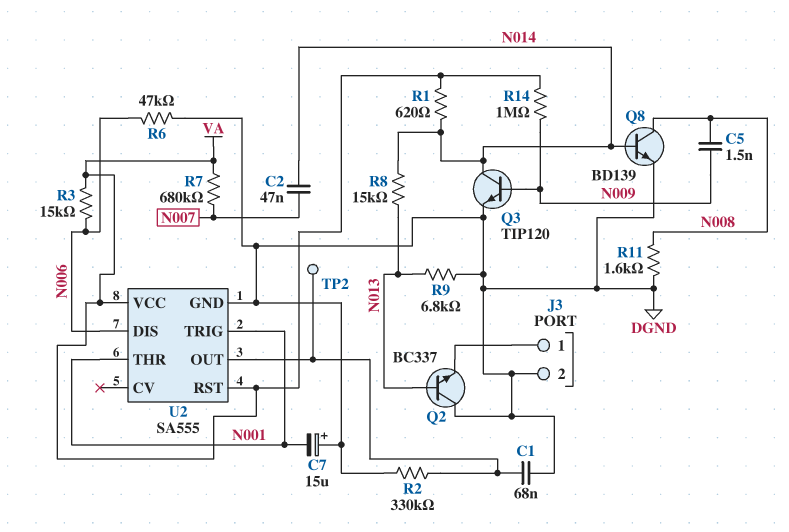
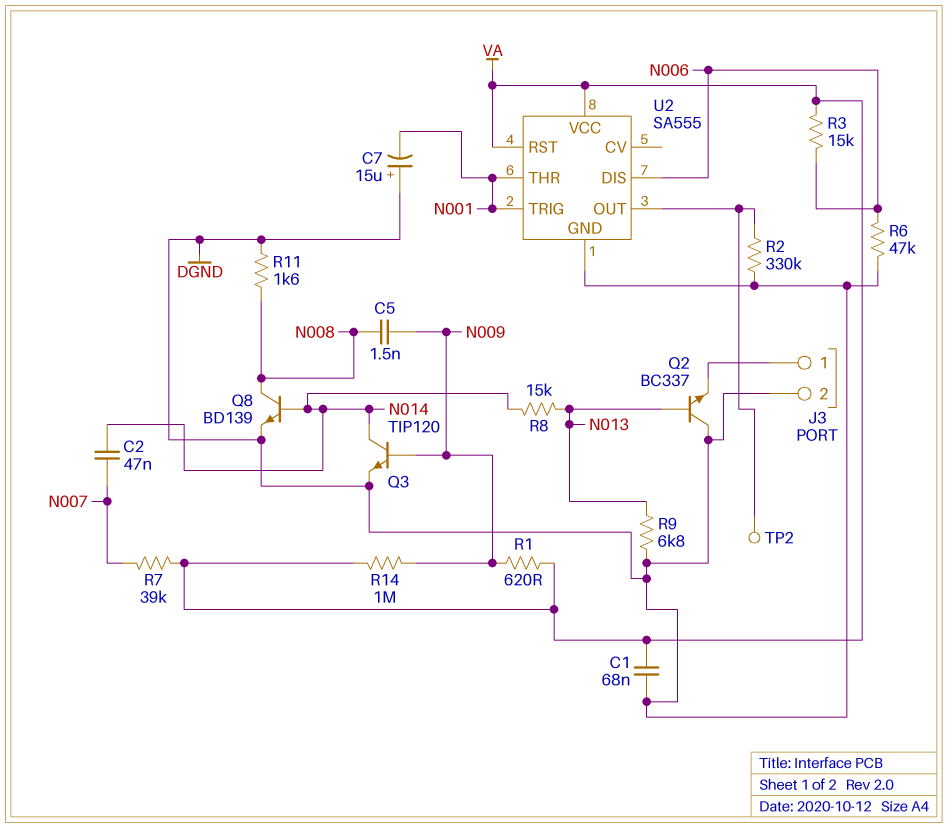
C1: 68nF (DGND, U2/OUT) -> 68nF (DGND, VA)
R1: 620 (N014, VA) -> 620 (N009, VA)
R7: 680k (N007, VA) -> 39k (N007, VA)

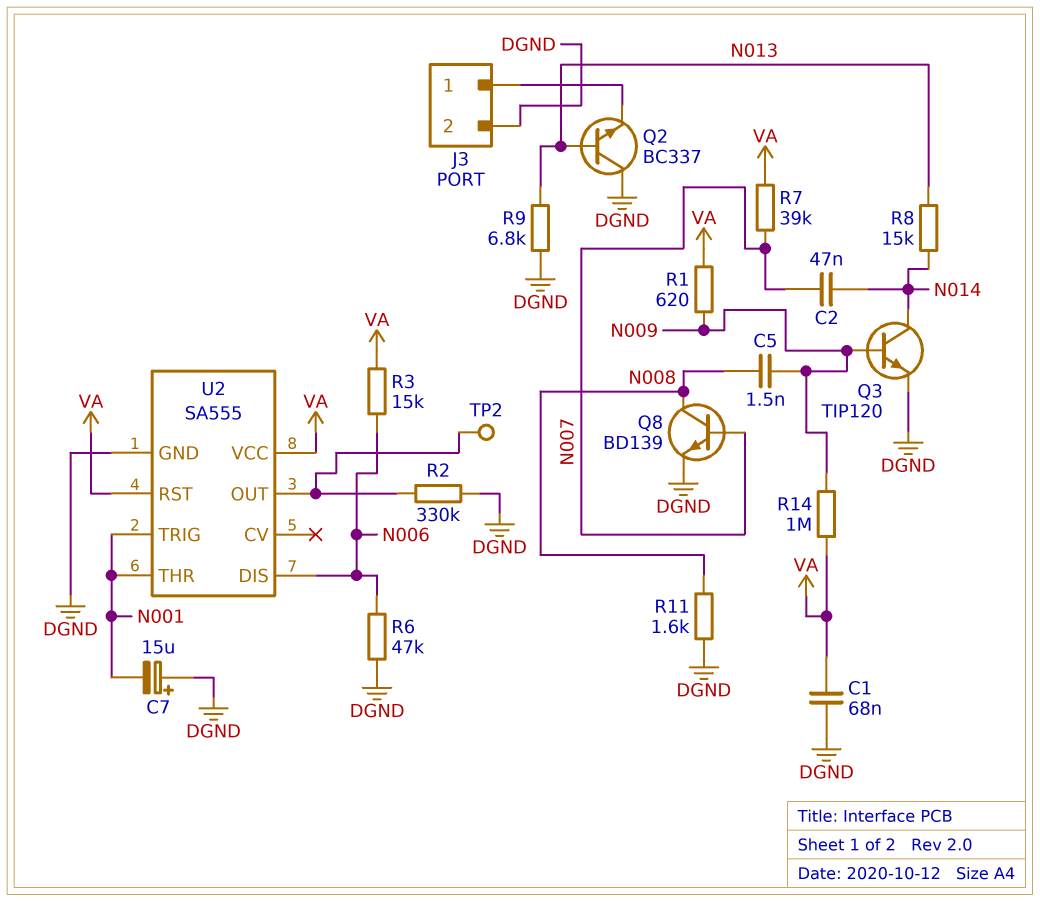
Q8: NPN BD139 (B N014, C N008, E DGND) -> NPN BD139 (B N007, C N008, E DGND)

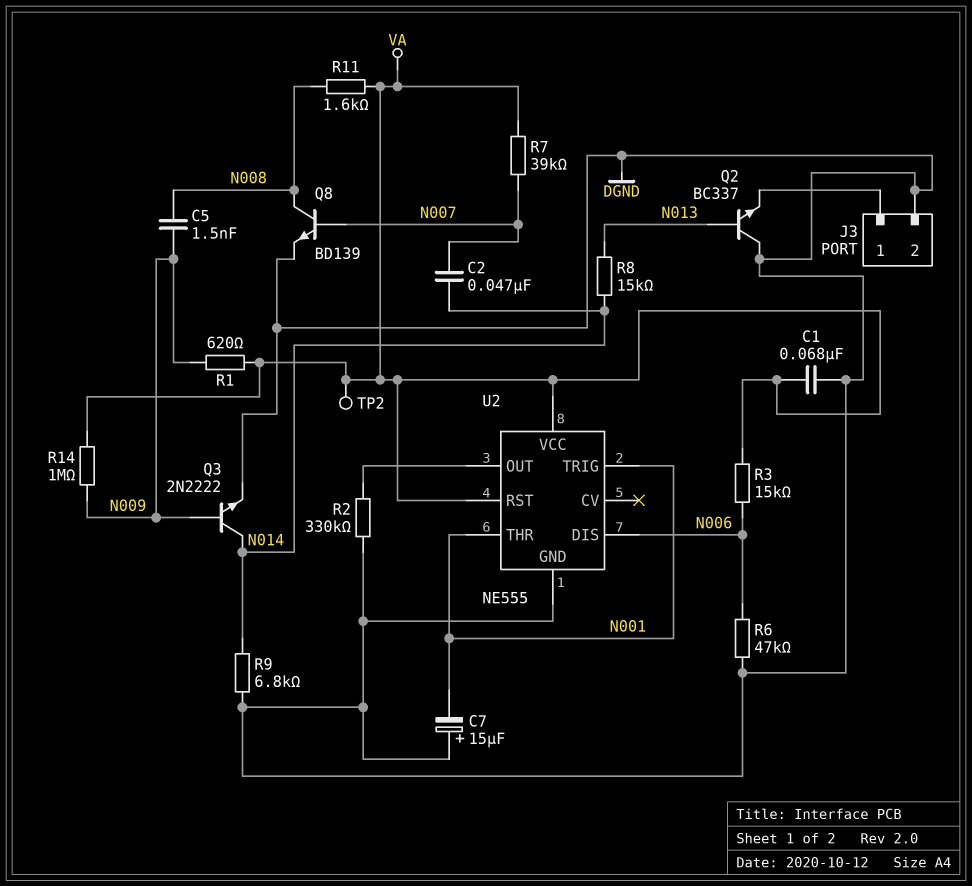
Q3: NPN TIP120 (B N009, C N014, E DGND) -> NPN 2N2222 (B N009, C N014, E DGND)
R9: 6.8k (DGND, N013) -> 6.8k (DGND, N014)
R11: 1.6k (DGND, N008) -> 1.6k (N008, VA)
TP2: test point (U2/OUT) -> test point (VA)
U2: SA555 -> NE555

